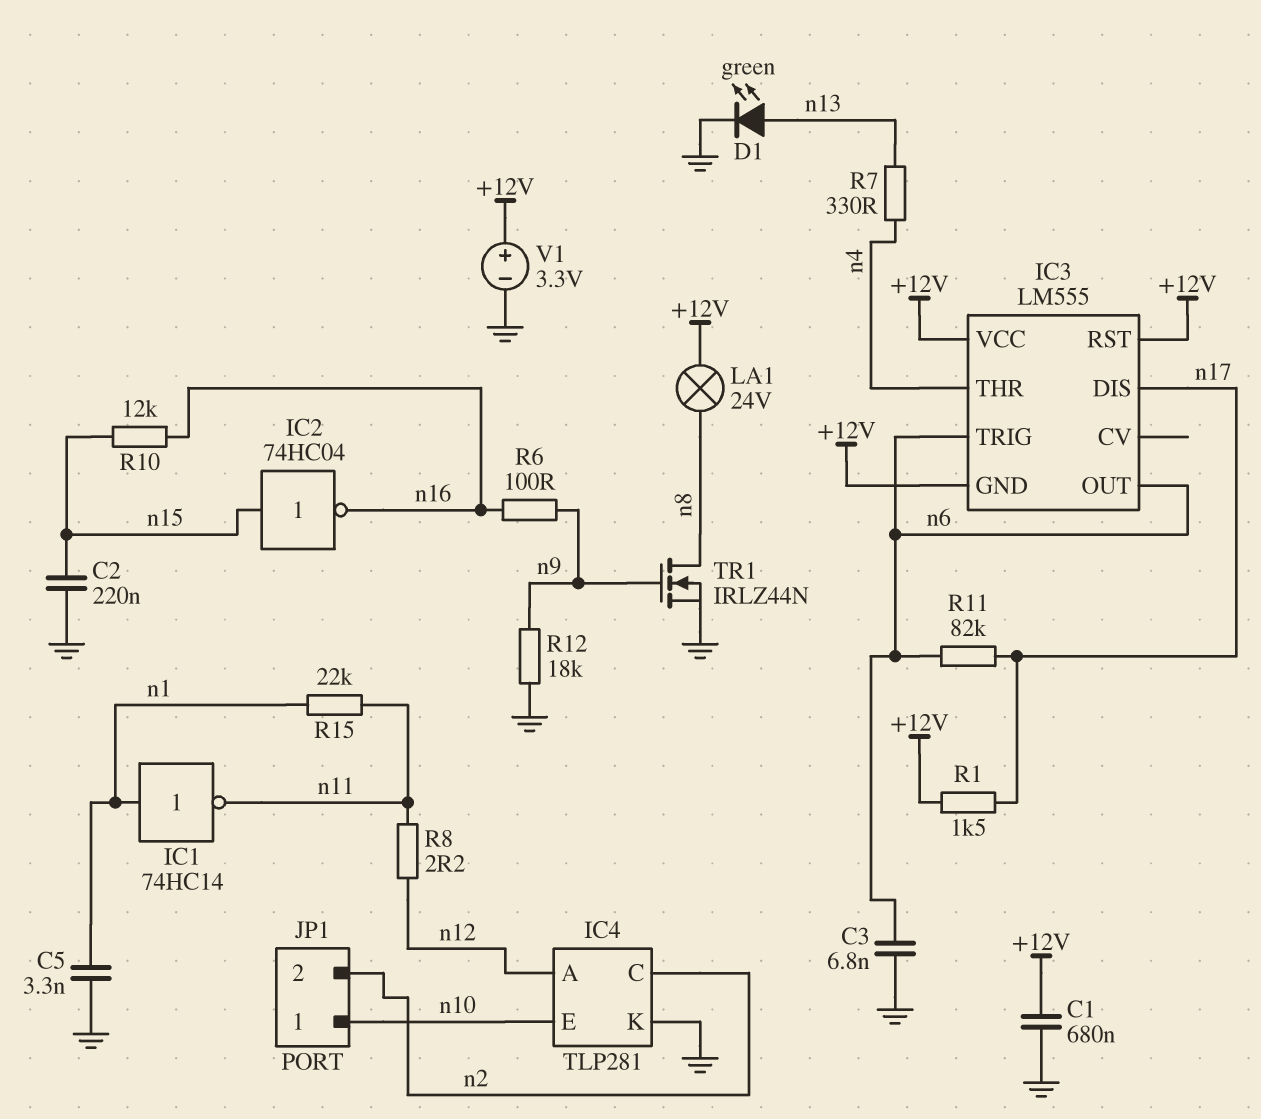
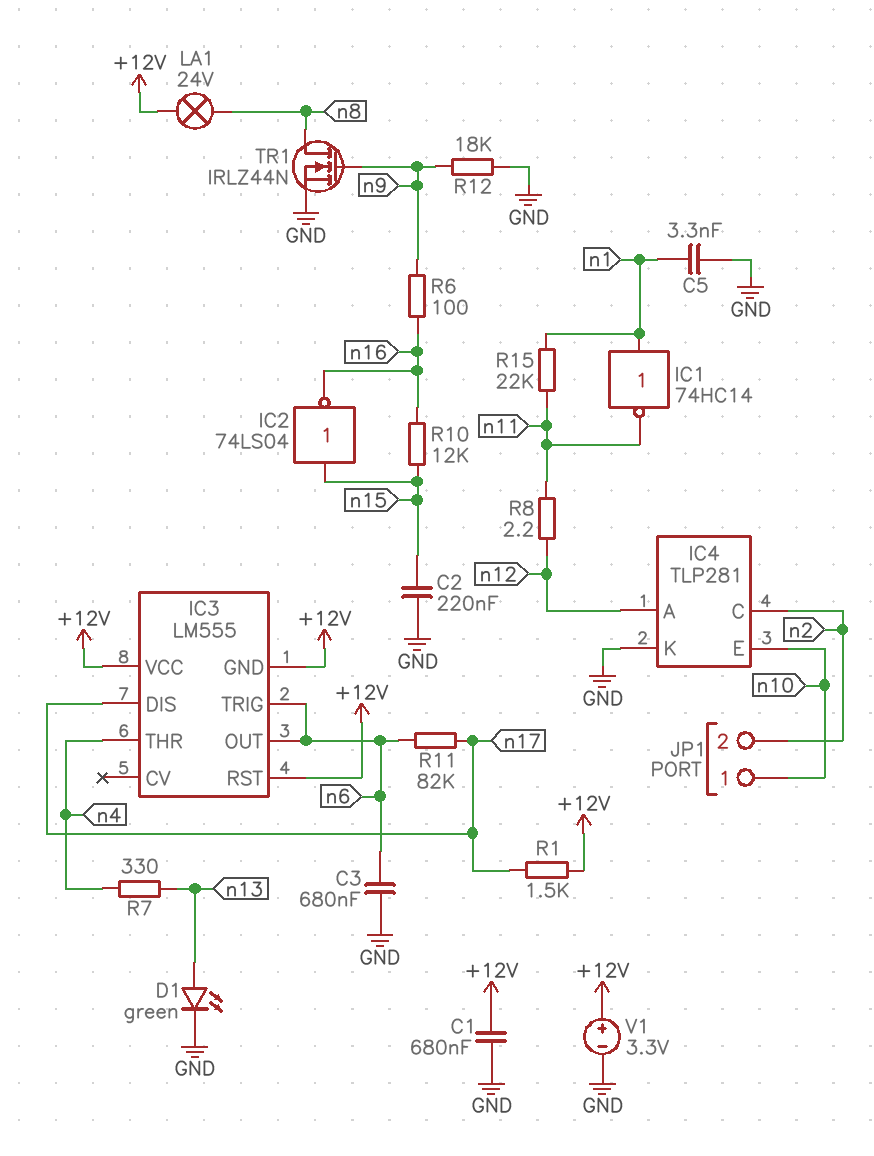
C3: 6.8nF (GND, n6) -> 680nF (GND, n6)
IC2: NOT 74HC04 (in n15, out n16) -> NOT 74LS04 (in n15, out n16)

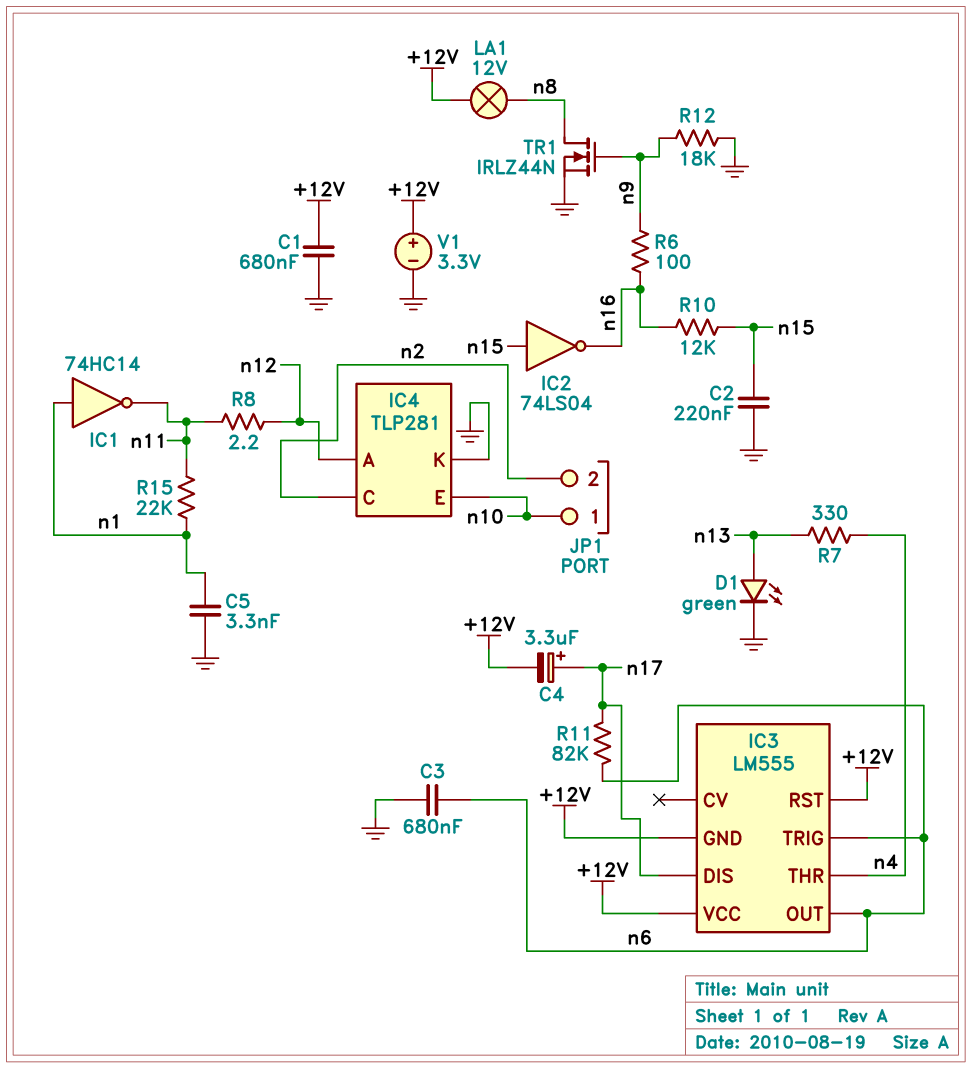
C4: none -> 3.3uF (plus n17, minus +12V)
LA1: lamp 24V (+12V, n8) -> lamp 12V (+12V, n8)
R1: 1.5k (+12V, n17) -> none

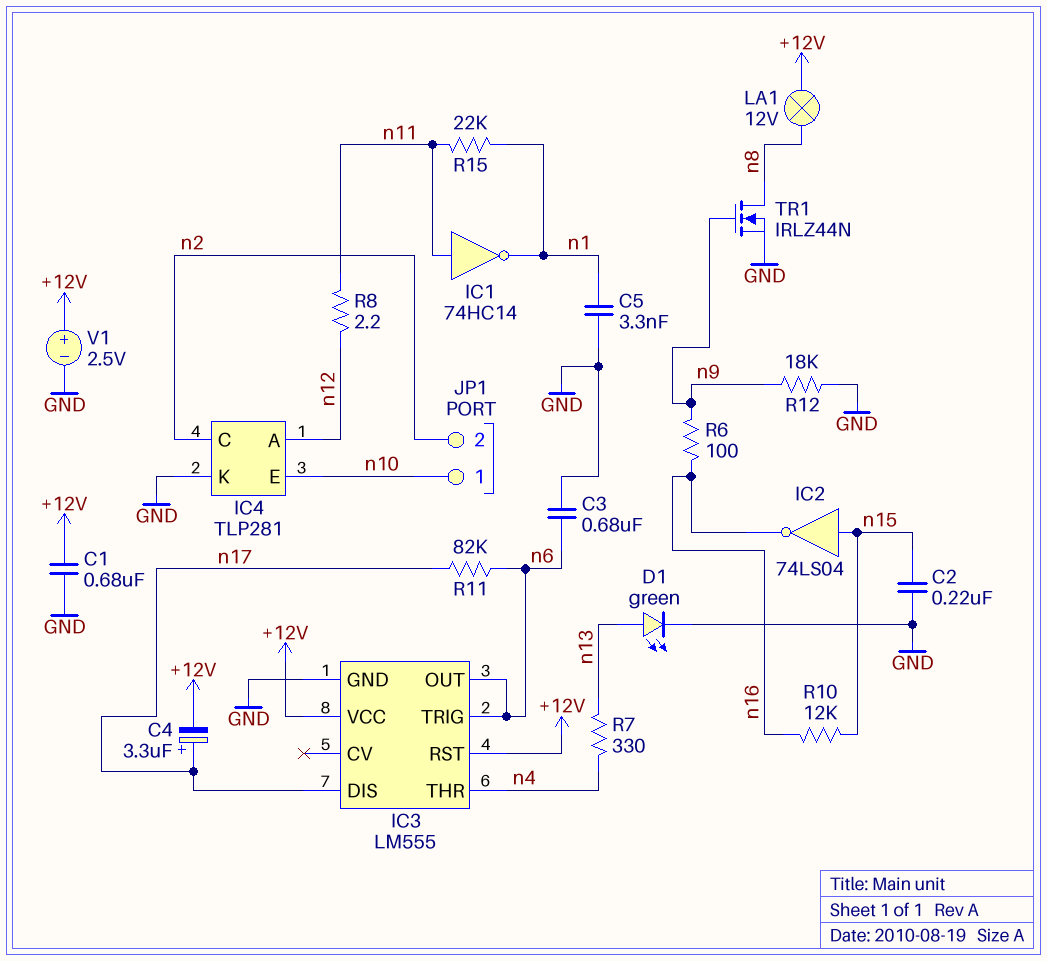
IC1: NOT 74HC14 (in n1, out n11) -> NOT 74HC14 (in n11, out n1)
IC3 pin GND: +12V -> GND
V1: 3.3V (plus +12V, minus GND) -> 2.5V (plus +12V, minus GND)

